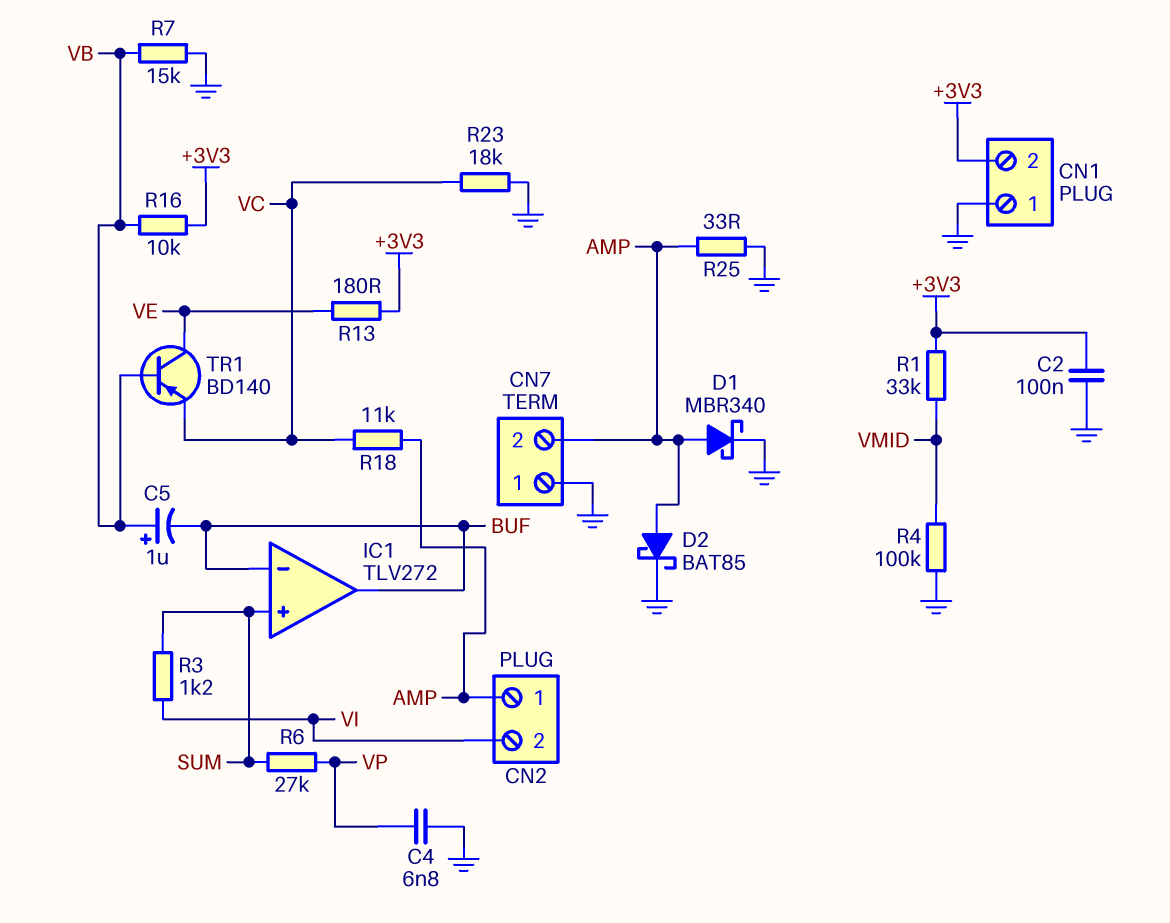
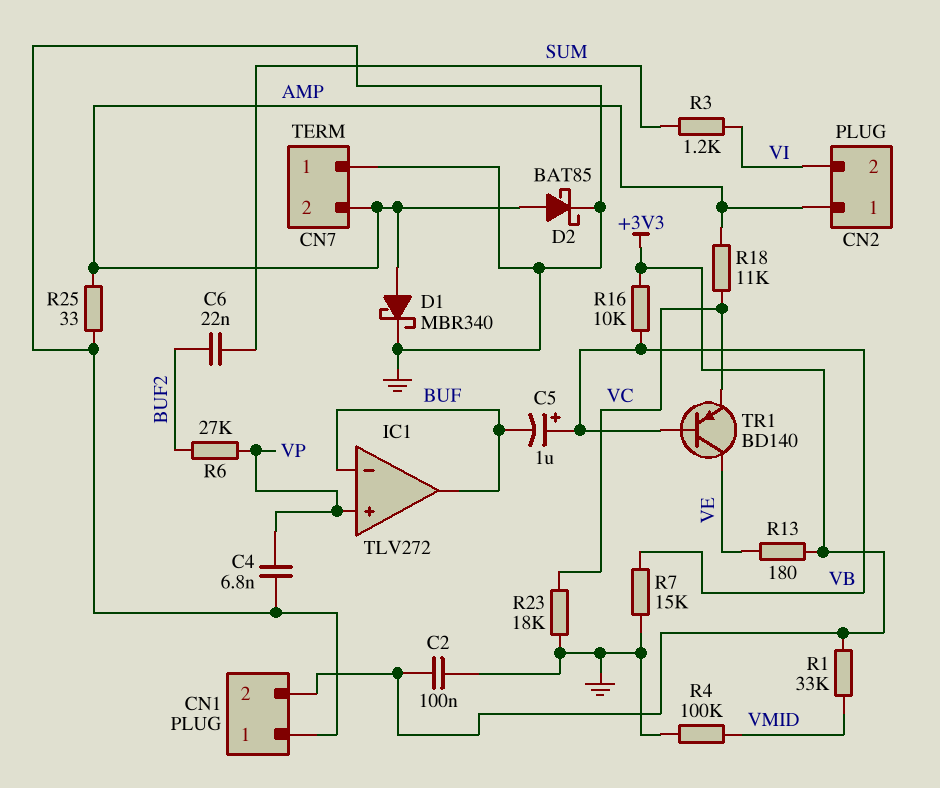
C6: none -> 22nF (BUF2, SUM)
IC1 pin in+: SUM -> VP
R6: 27k (SUM, VP) -> 27k (BUF2, VP)

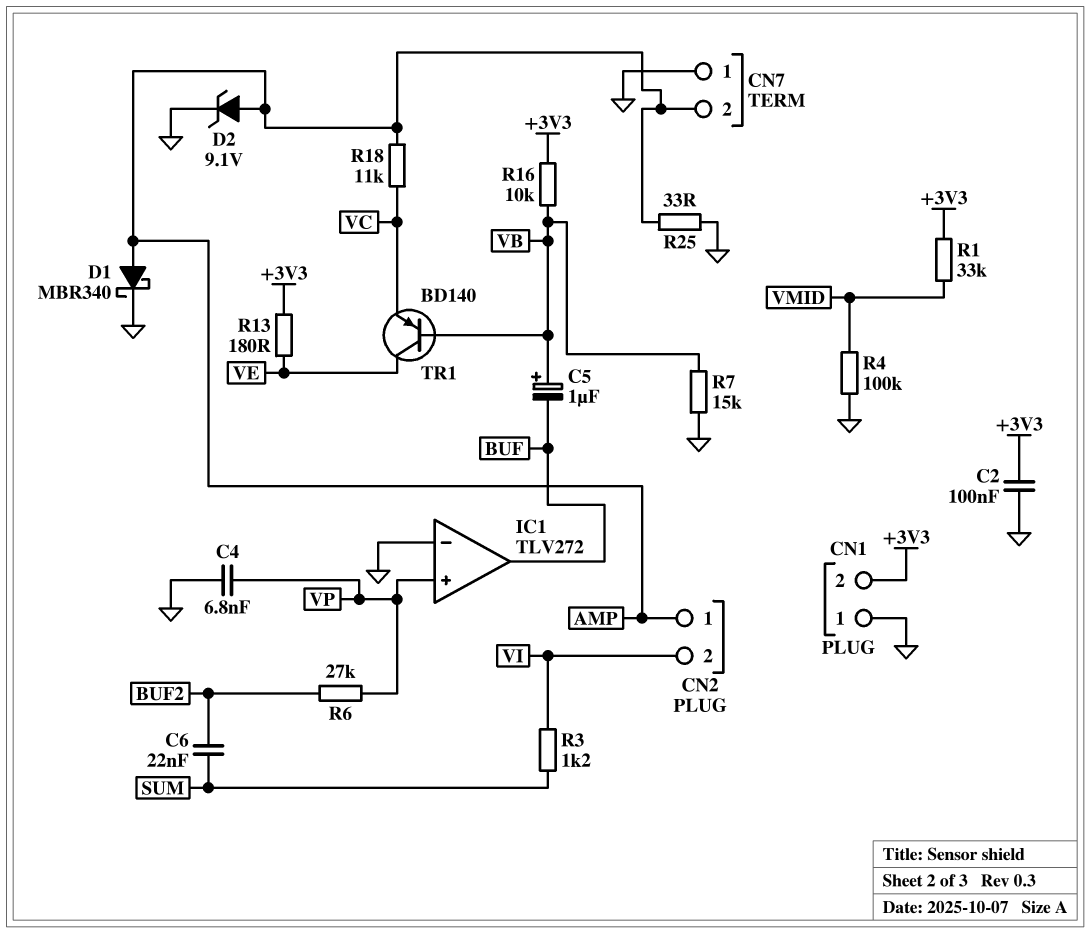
D2: schottky BAT85 (A AMP, K GND) -> zener 9.1V (A AMP, K GND)
IC1 pin in-: BUF -> GND
R23: 18k (GND, VC) -> none

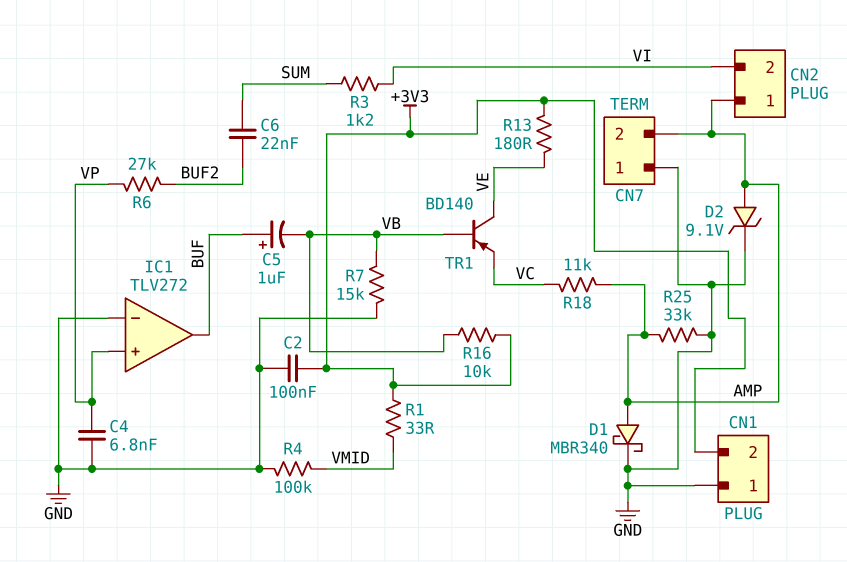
C5: 1uF (plus VB, minus BUF) -> 1uF (plus BUF, minus VB)
R1: 33k (+3V3, VMID) -> 33 (+3V3, VMID)
R25: 33 (AMP, GND) -> 33k (AMP, GND)

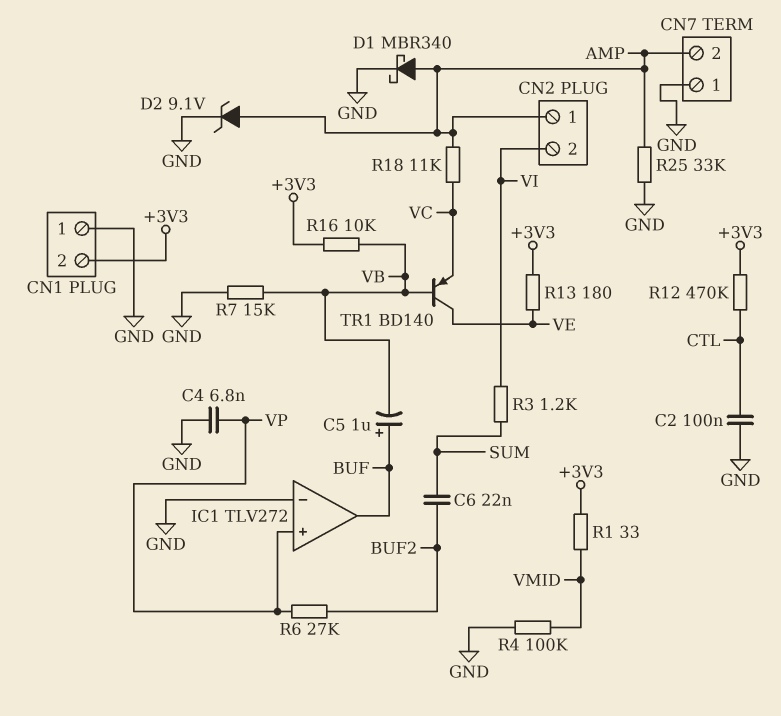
C2: 100nF (+3V3, GND) -> 100nF (CTL, GND)
R12: none -> 470k (+3V3, CTL)

